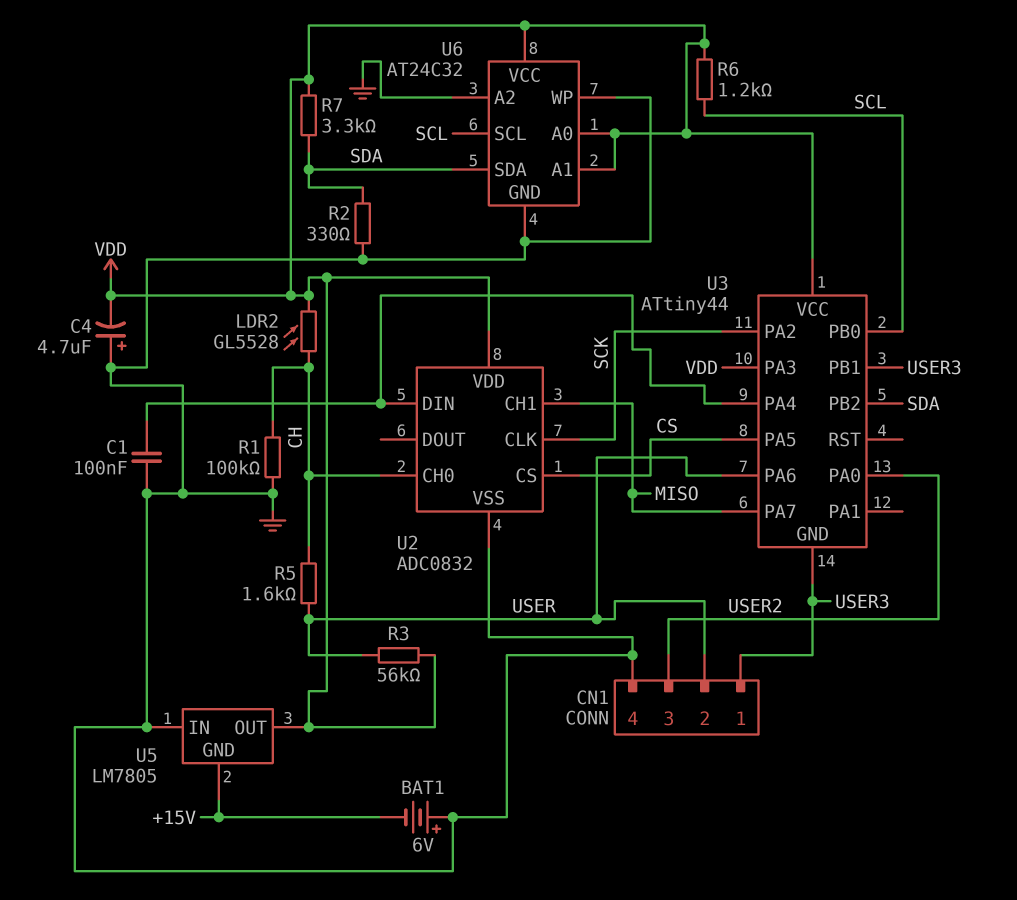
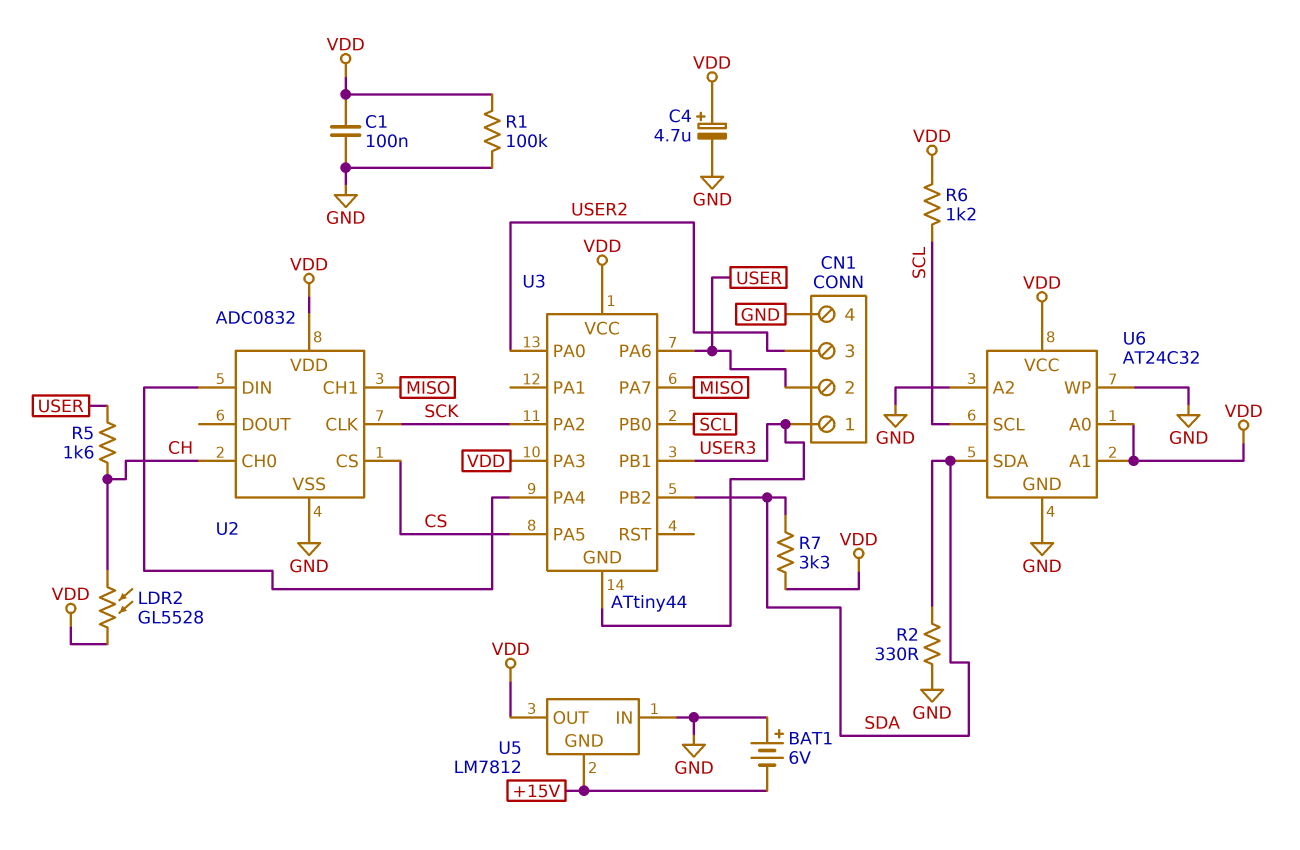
C1: 100nF (GND, U2/DIN) -> 100nF (GND, VDD)
C4: 4.7uF (plus GND, minus VDD) -> 4.7uF (plus VDD, minus GND)
R1: 100k (CH, GND) -> 100k (GND, VDD)
R3: 56k (USER, VDD) -> none
U5: LM7805 -> LM7812

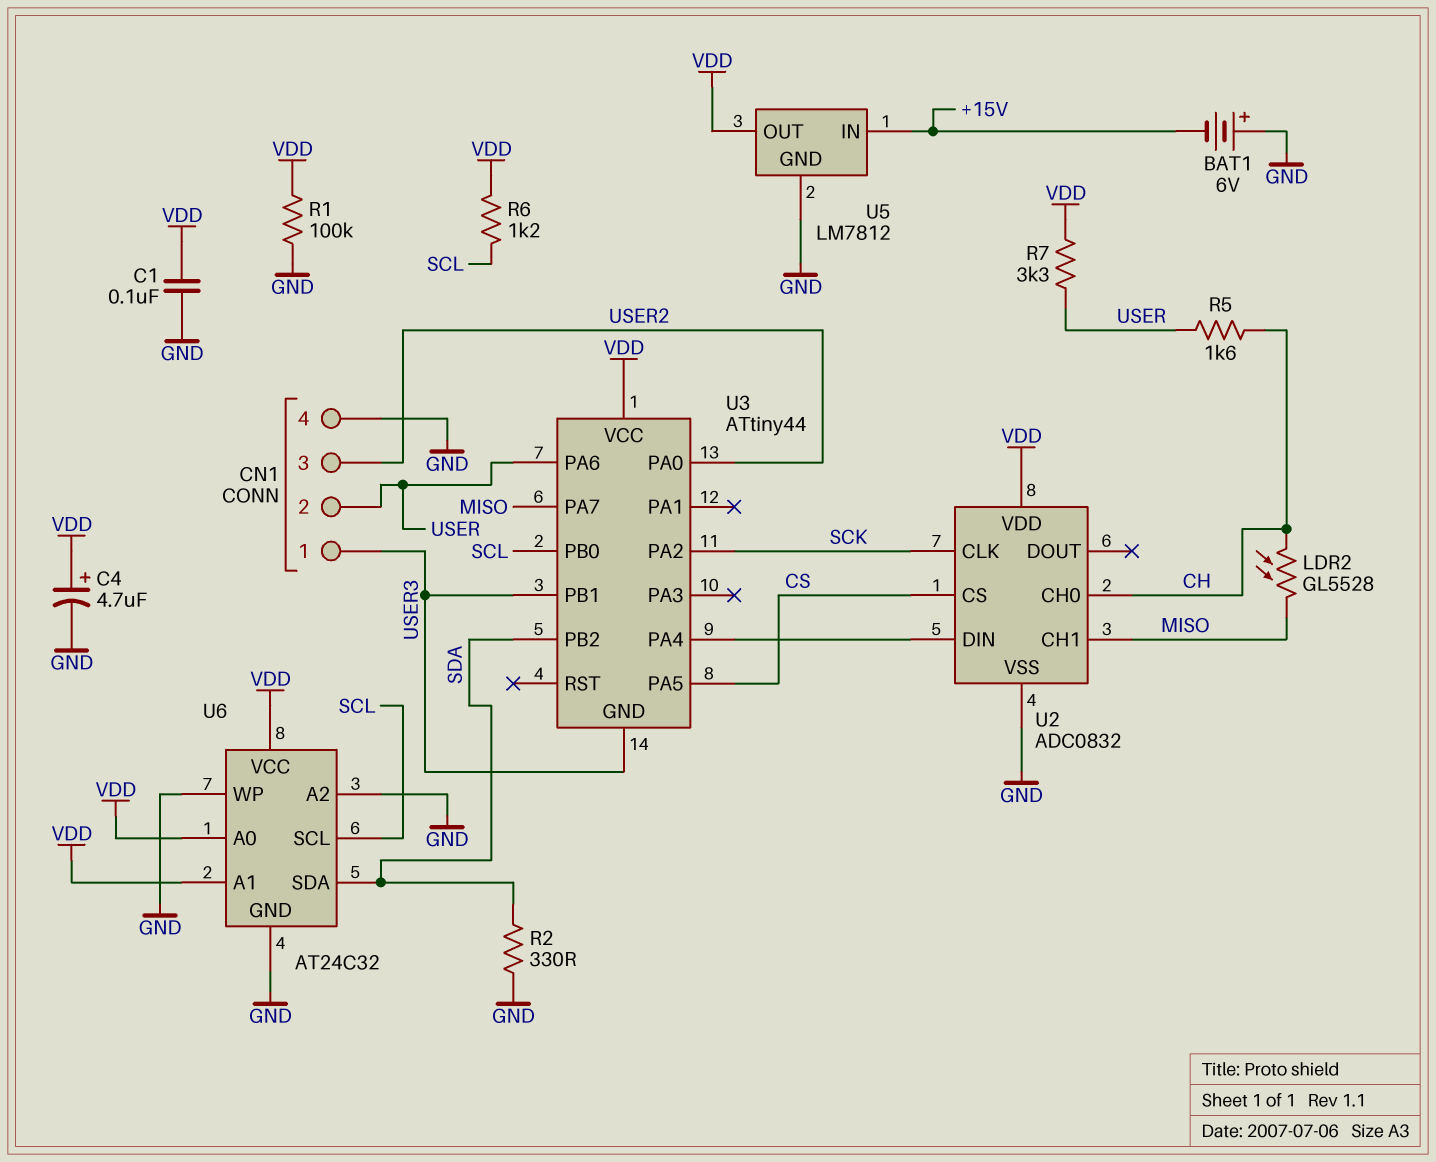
LDR2: GL5528 (CH, VDD) -> GL5528 (CH, MISO)
R7: 3.3k (SDA, VDD) -> 3.3k (USER, VDD)
U3 pin PA3: VDD -> none
U5 pin GND: +15V -> GND
U5 pin IN: GND -> +15V

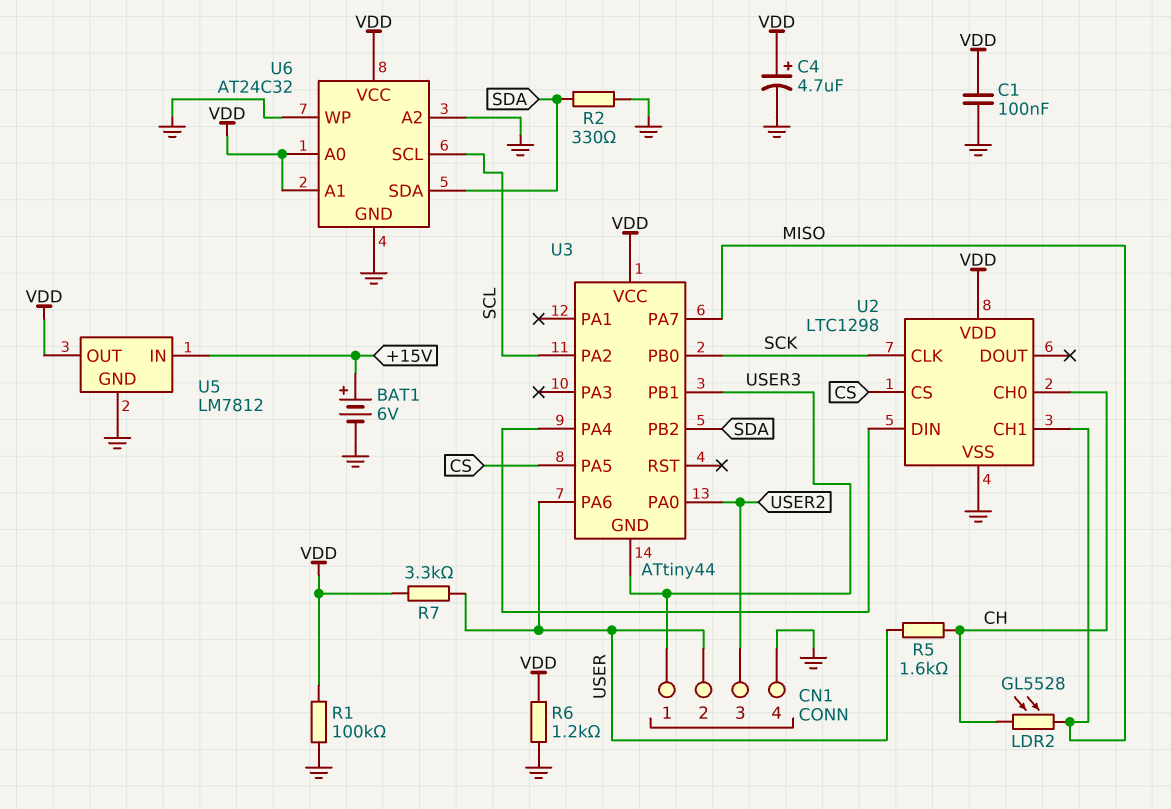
BAT1: 6V (plus GND, minus +15V) -> 6V (plus +15V, minus GND)
R6: 1.2k (SCL, VDD) -> 1.2k (GND, VDD)
U2: ADC0832 -> LTC1298
U3 pin PA2: SCK -> SCL
U3 pin PB0: SCL -> SCK

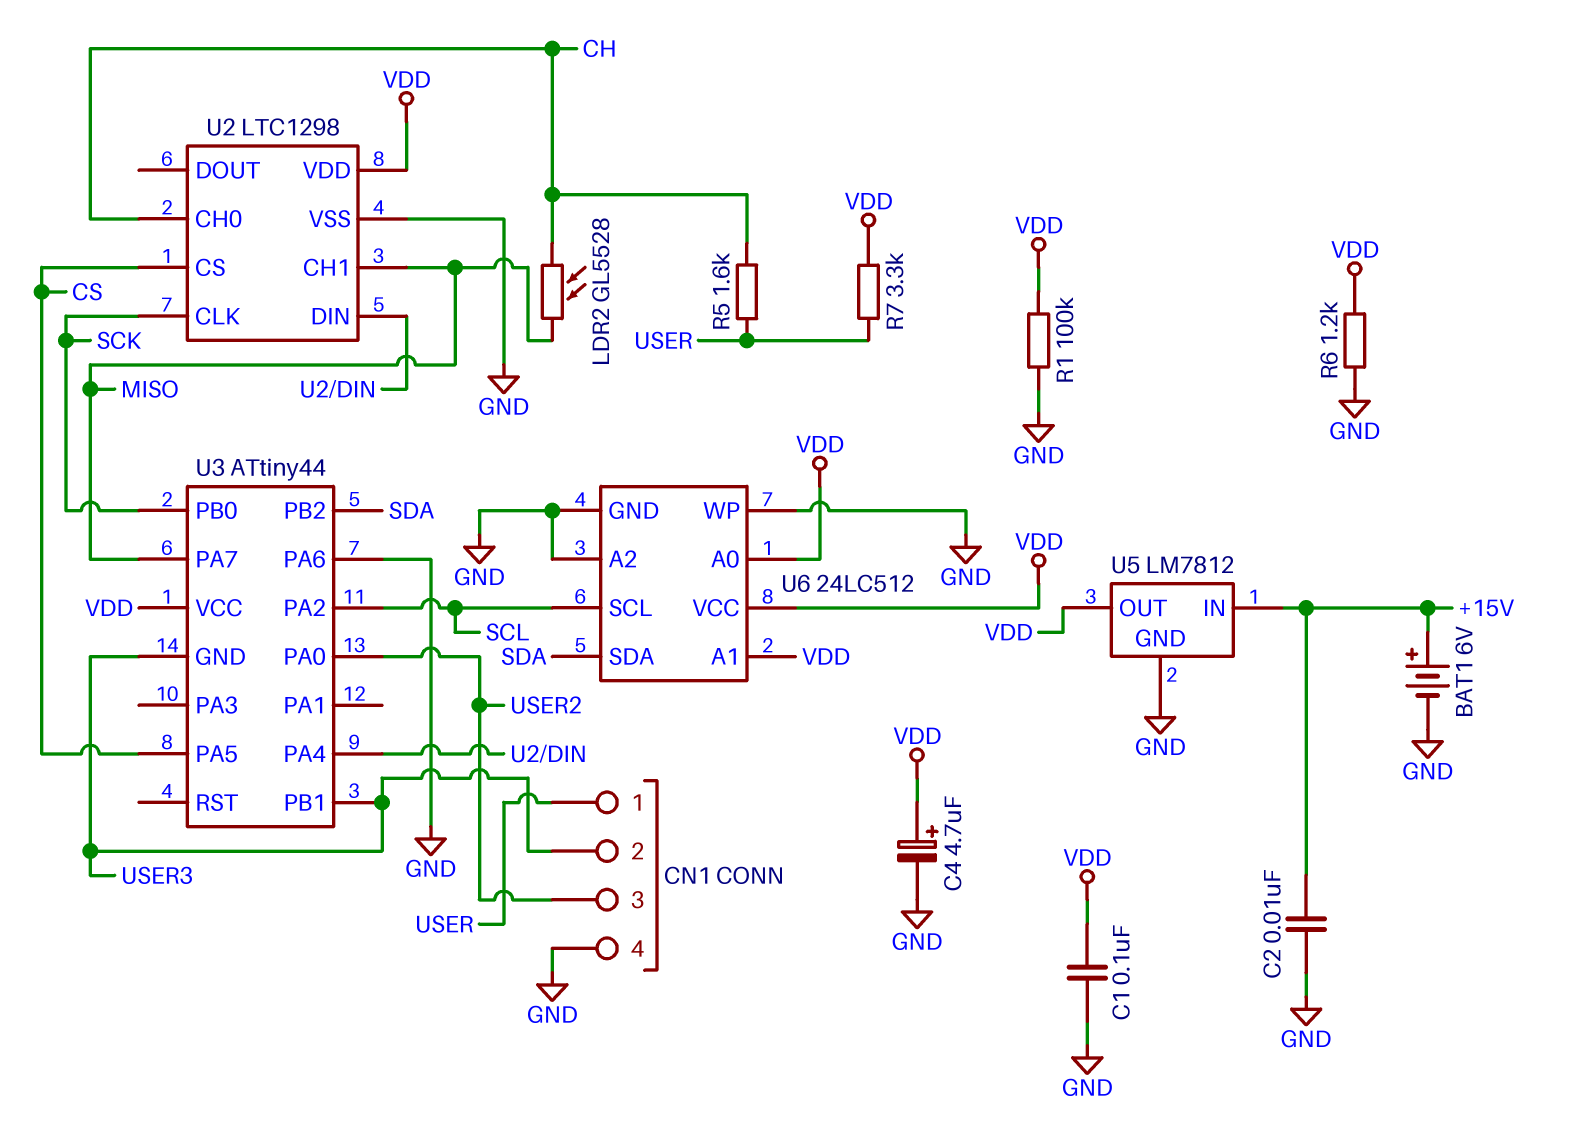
C2: none -> 10nF (+15V, GND)
CN1 pin 1: USER3 -> USER
CN1 pin 2: USER -> USER3
R2: 330 (GND, SDA) -> none
U3 pin PA6: USER -> GND
U6: AT24C32 -> 24LC512

